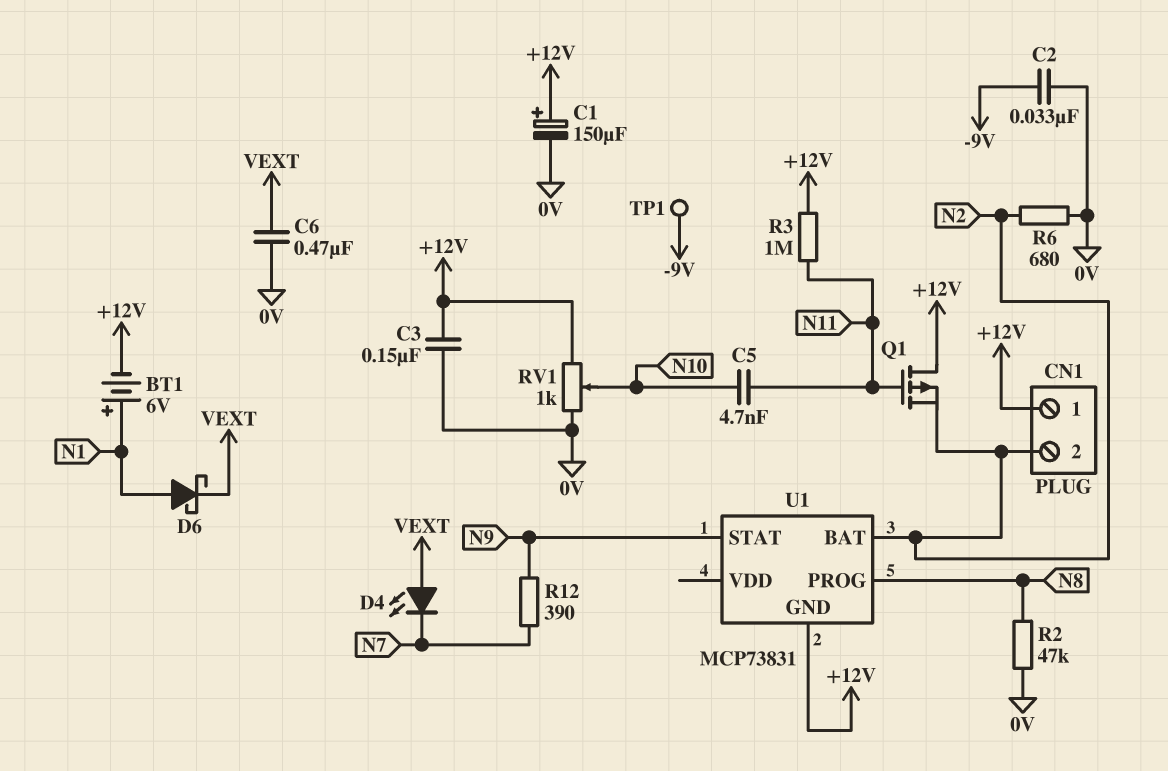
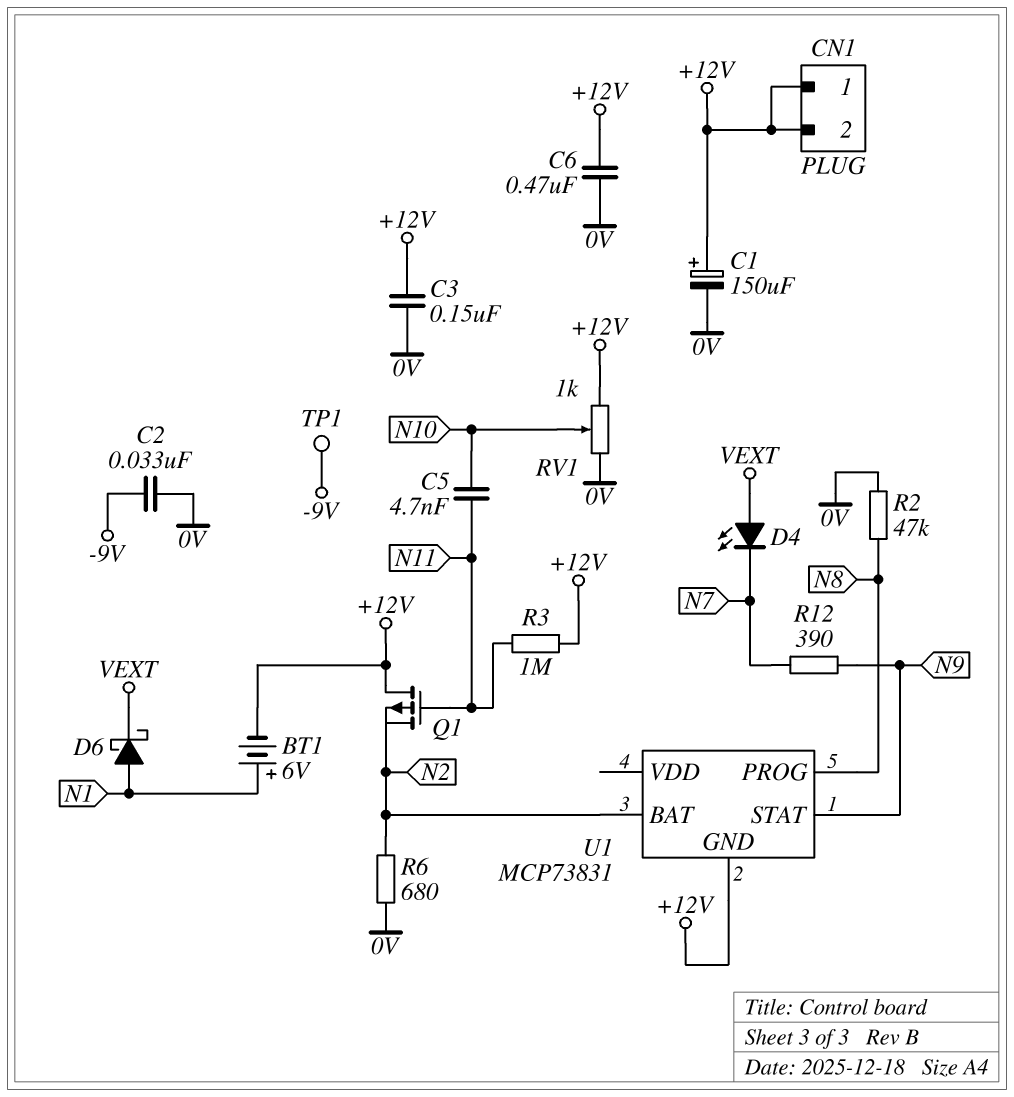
C6: 470nF (0V, VEXT) -> 470nF (+12V, 0V)
CN1 pin 2: N2 -> +12V

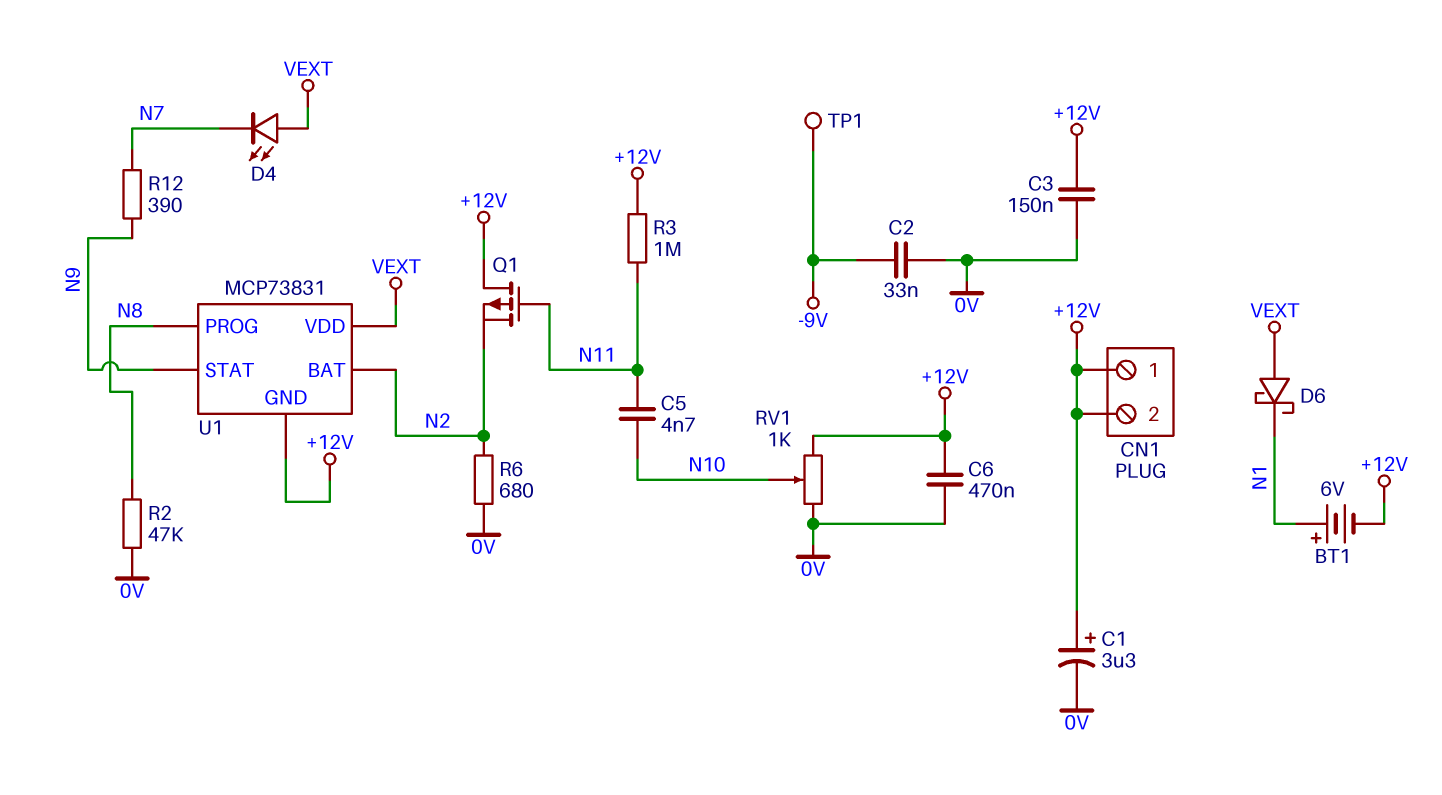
C1: 150uF (plus +12V, minus 0V) -> 3.3uF (plus +12V, minus 0V)
D6: schottky (A N1, K VEXT) -> schottky (A VEXT, K N1)
U1 pin VDD: none -> VEXT

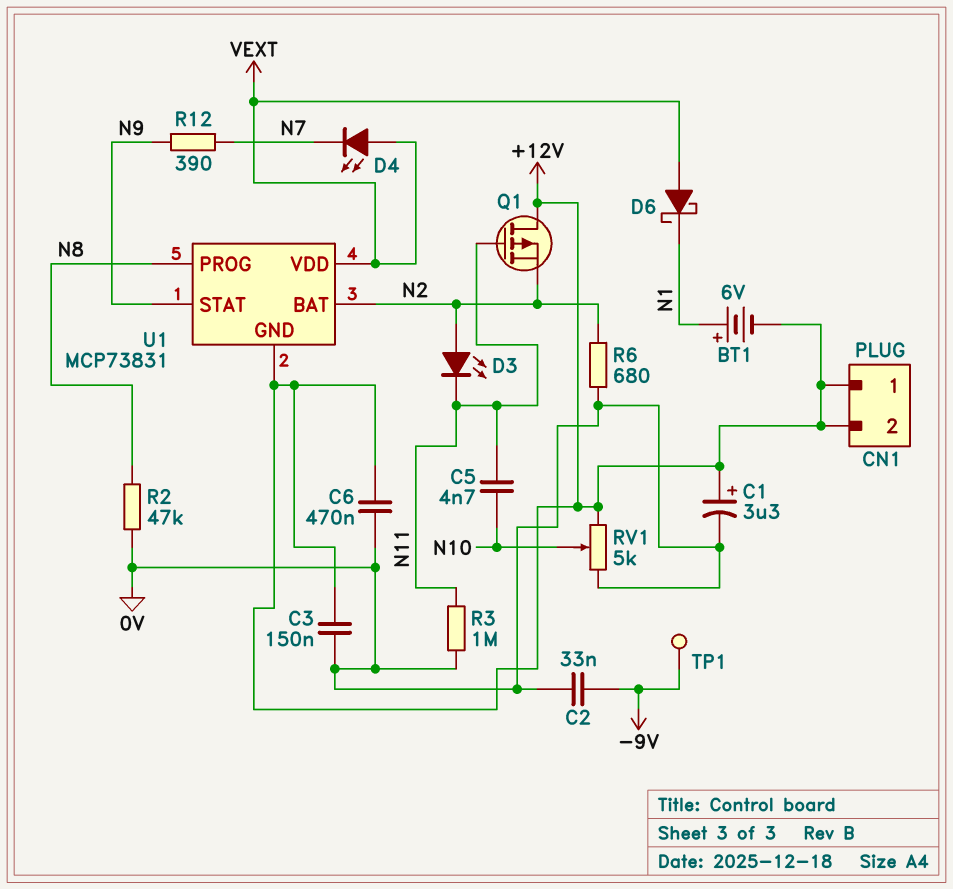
D3: none -> LED (A N2, K N11)
R3: 1M (+12V, N11) -> 1M (0V, N11)
RV1: 1k (+12V, 0V, wiper N10) -> 5k (+12V, 0V, wiper N10)

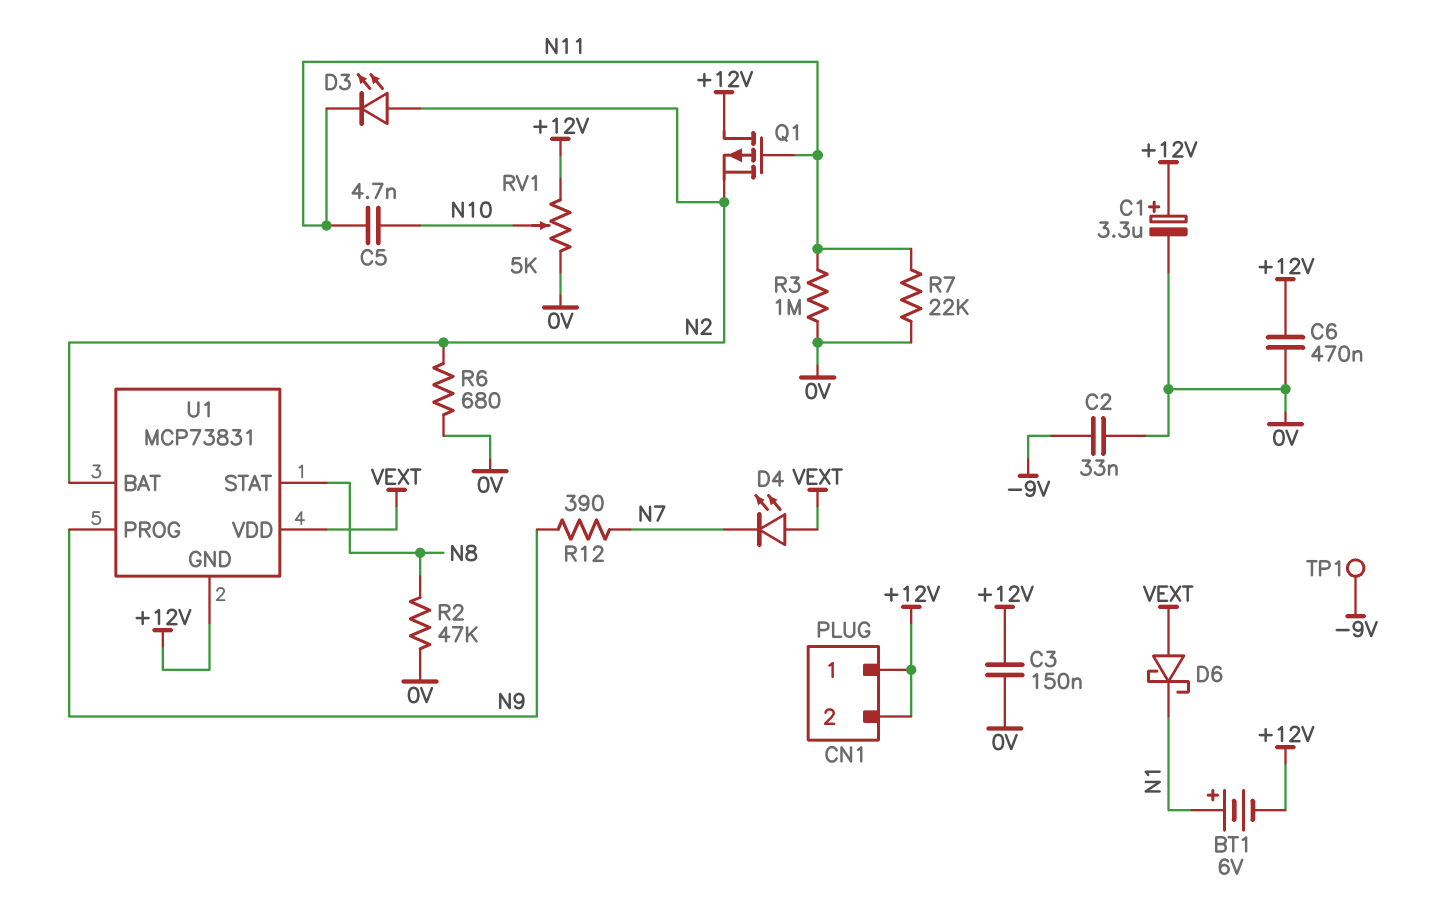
R7: none -> 22k (0V, N11)
U1 pin PROG: N8 -> N9
U1 pin STAT: N9 -> N8

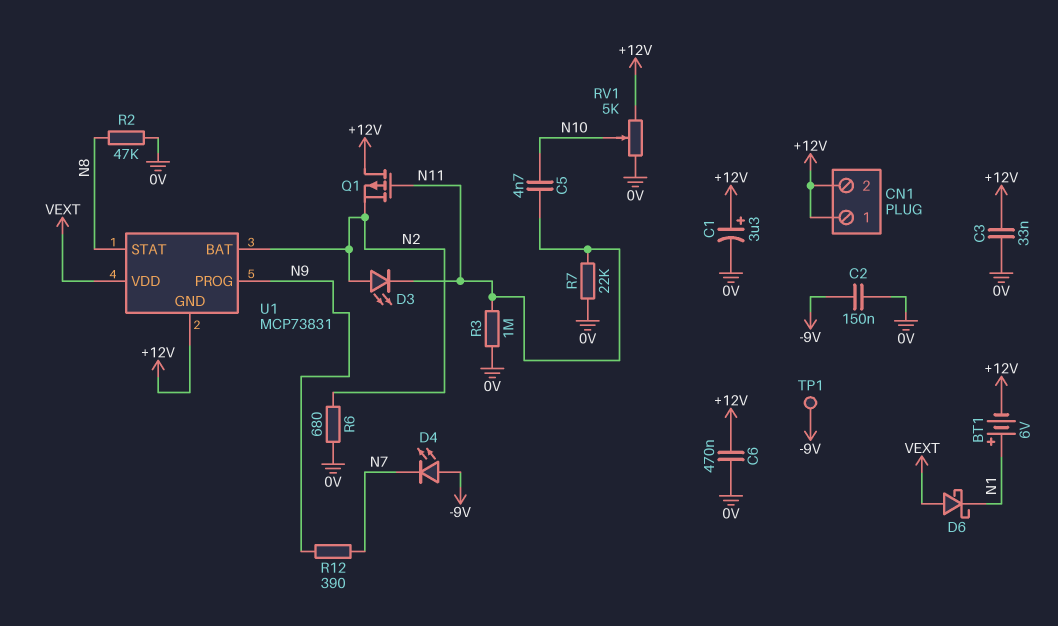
C2: 33nF (-9V, 0V) -> 150nF (-9V, 0V)
C3: 150nF (+12V, 0V) -> 33nF (+12V, 0V)
D4: LED (A VEXT, K N7) -> LED (A -9V, K N7)

